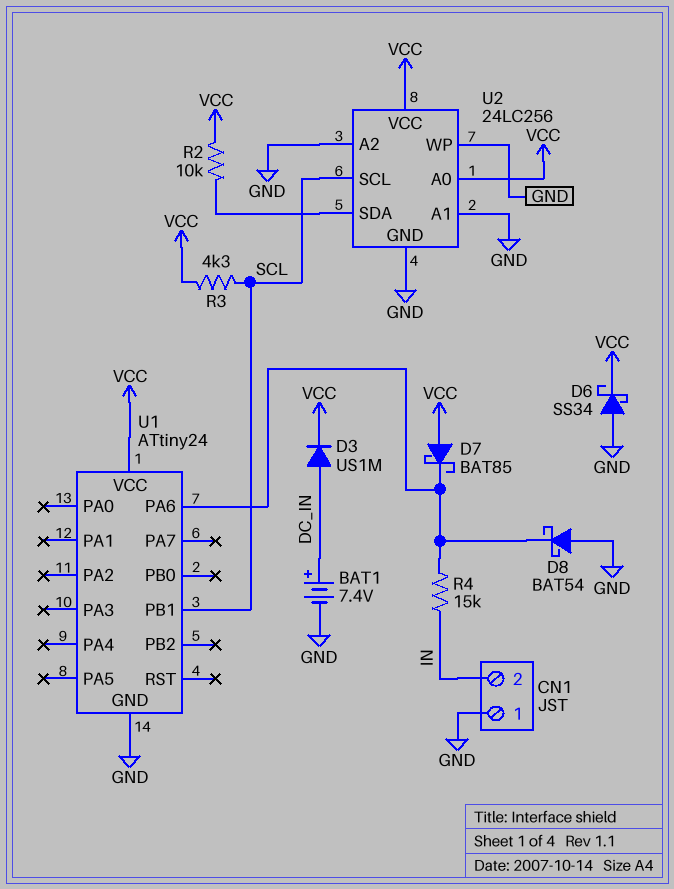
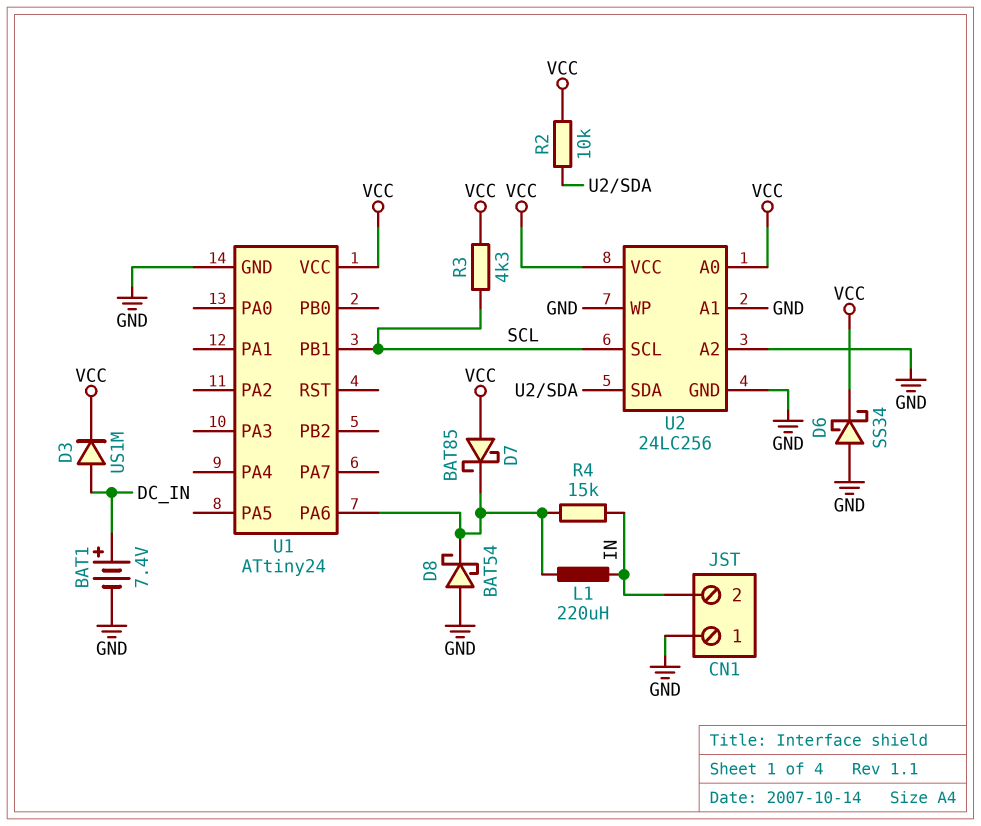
L1: none -> 220uH (IN, U1/PA6)

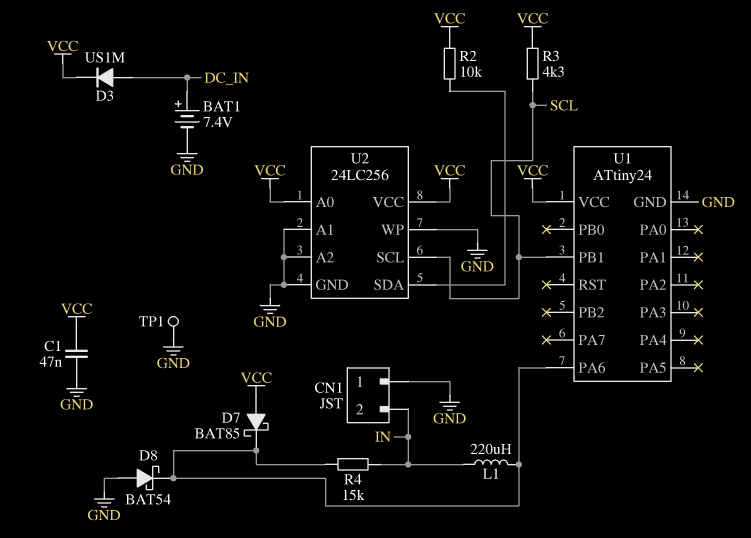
C1: none -> 47nF (GND, VCC)
D6: schottky SS34 (A GND, K VCC) -> none
TP1: none -> test point (GND)

